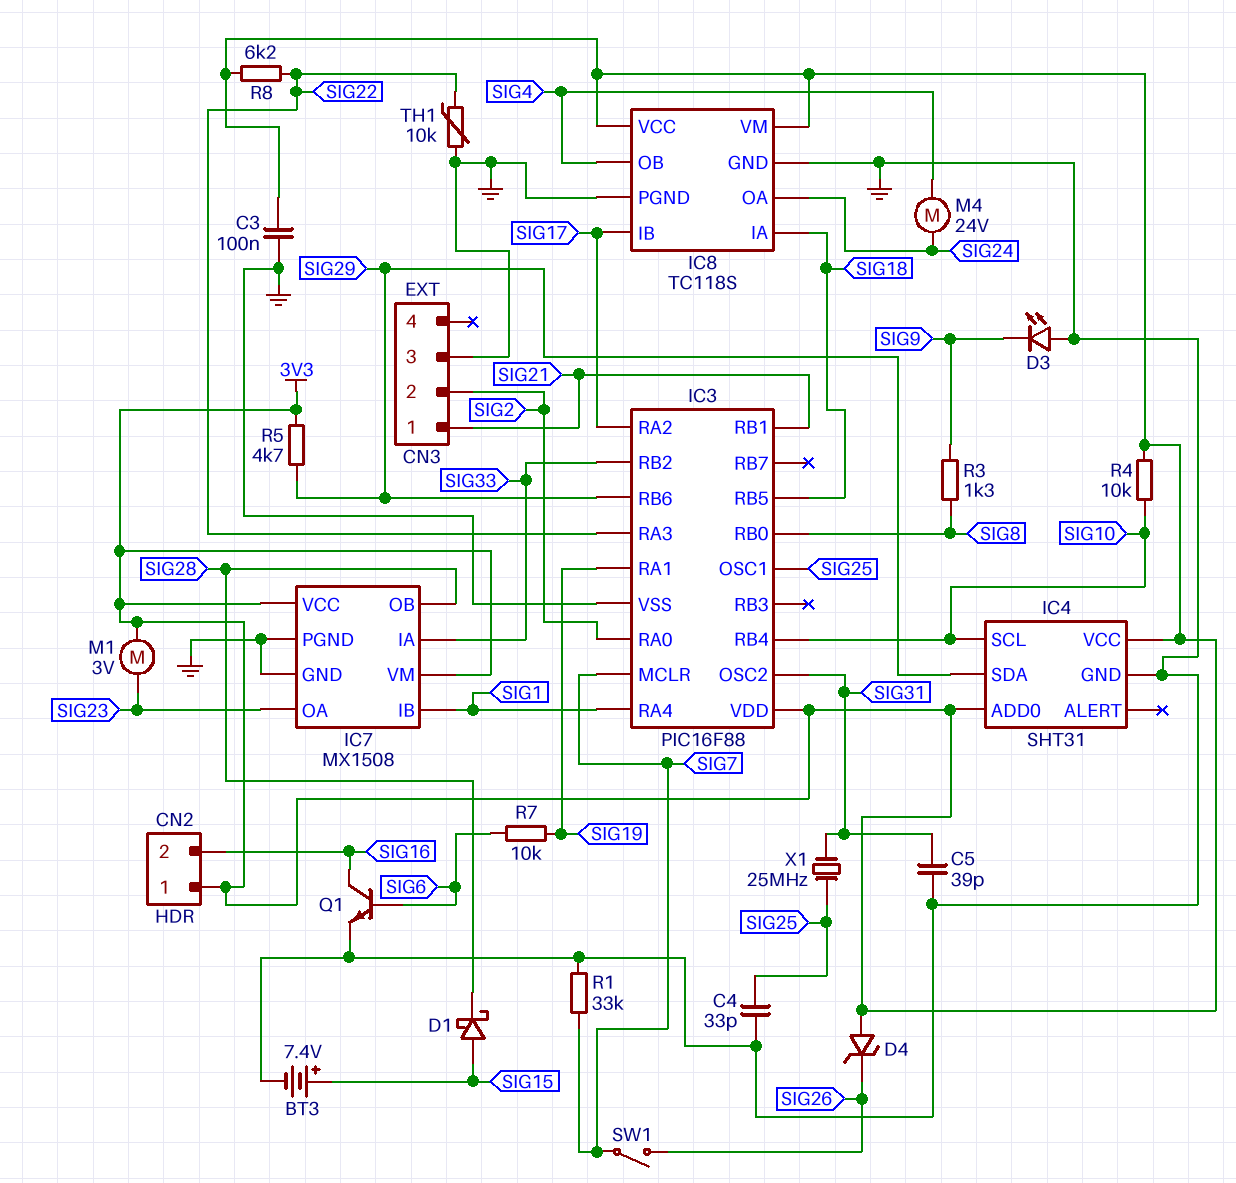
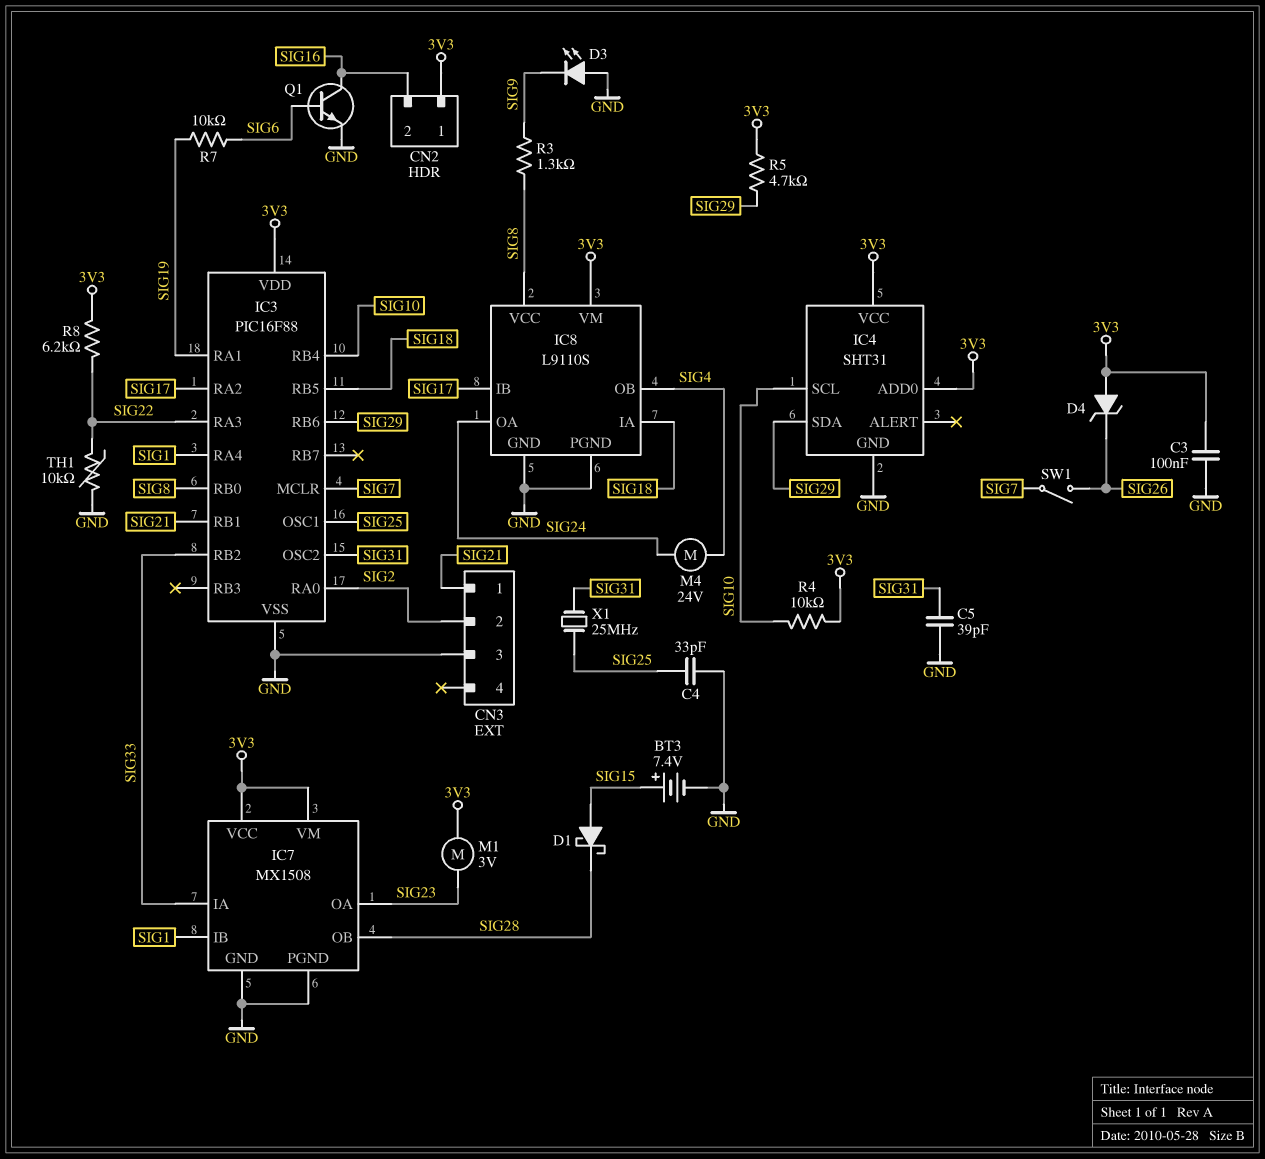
IC8: TC118S -> L9110S
IC8 pin VCC: 3V3 -> SIG8
R1: 33k (GND, SIG7) -> none

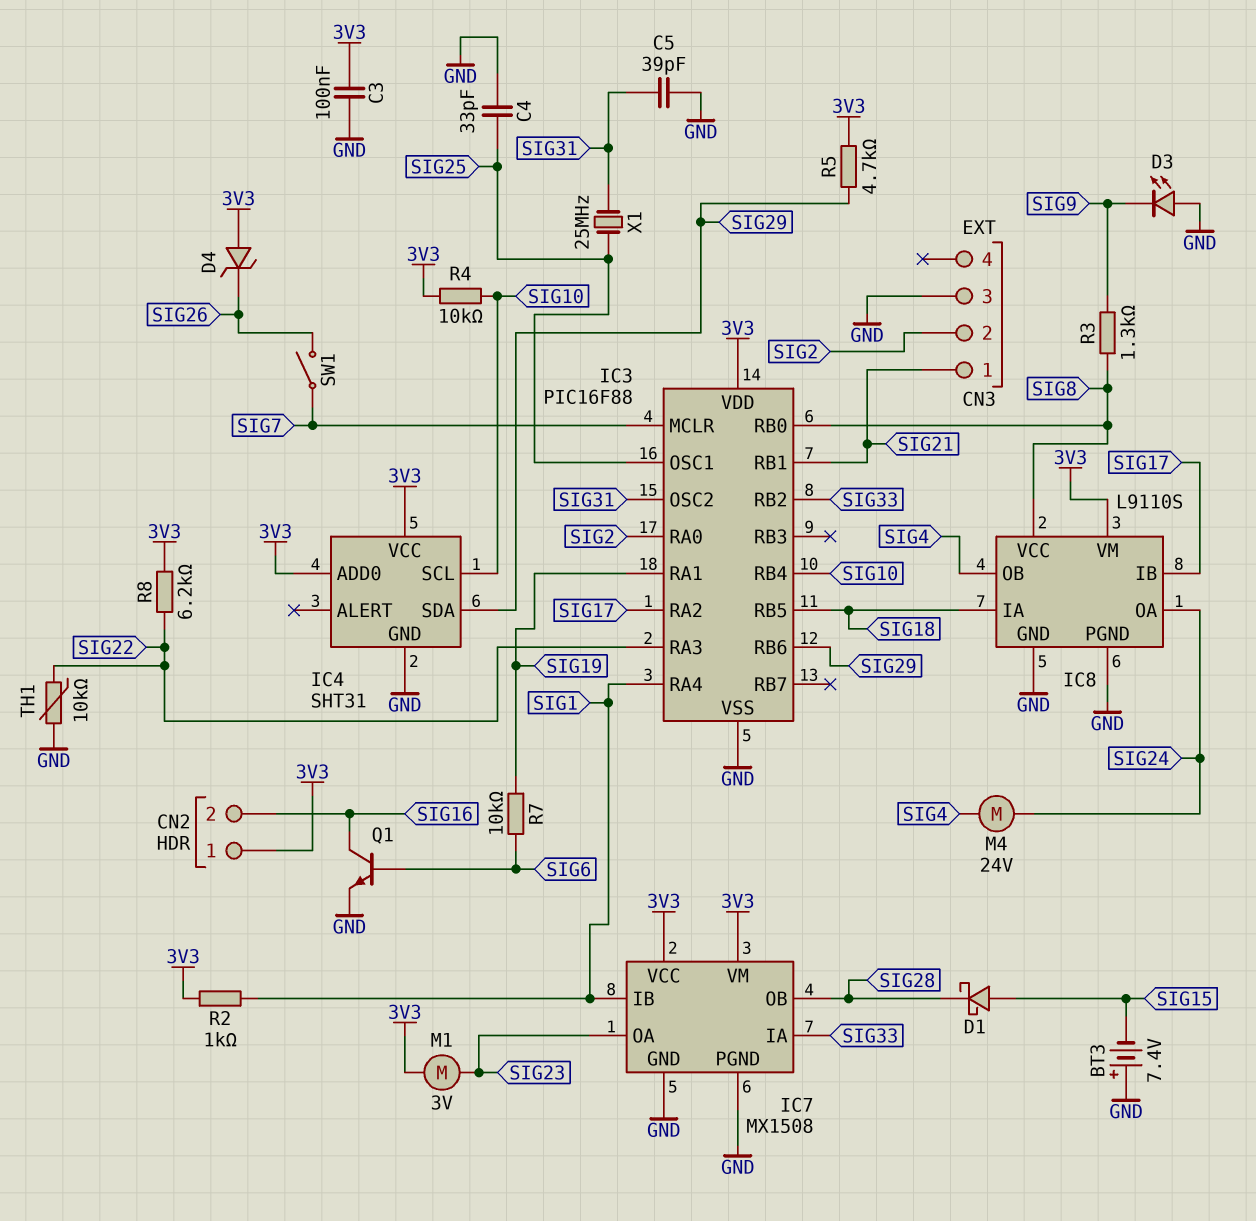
BT3: 7.4V (plus SIG15, minus GND) -> 7.4V (plus GND, minus SIG15)
R2: none -> 1k (3V3, SIG1)

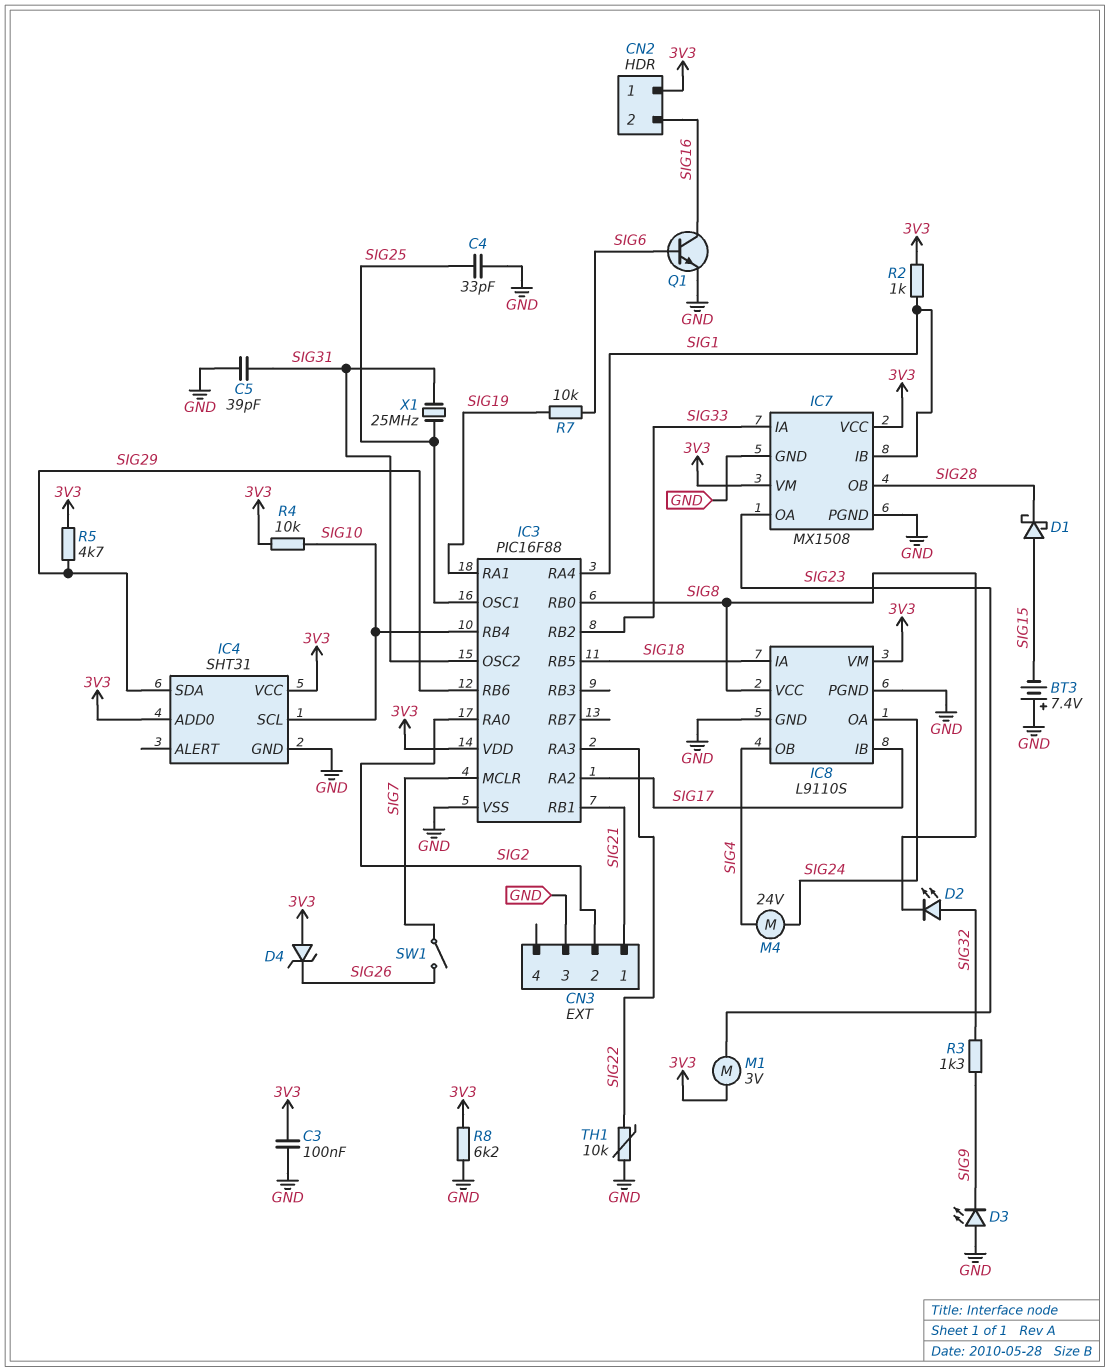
D2: none -> LED (A SIG32, K SIG8)
R3: 1.3k (SIG8, SIG9) -> 1.3k (SIG9, SIG32)
R8: 6.2k (3V3, SIG22) -> 6.2k (3V3, GND)

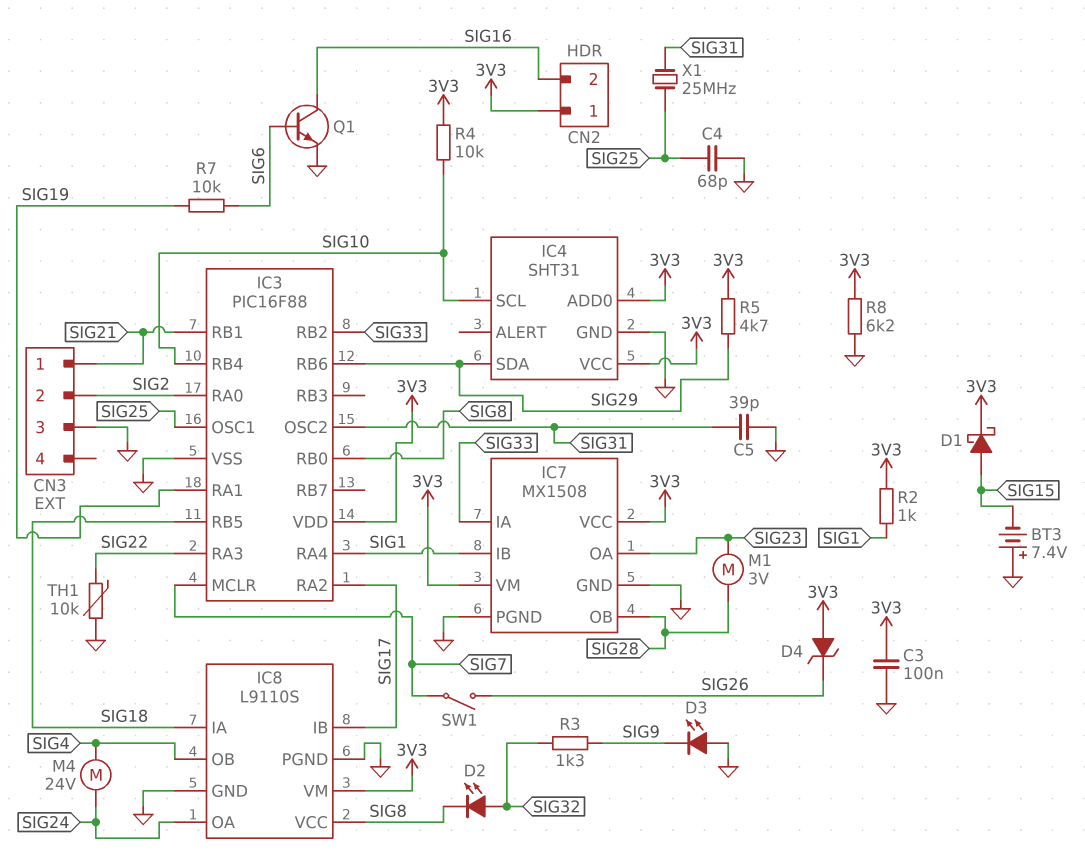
C4: 33pF (GND, SIG25) -> 68pF (GND, SIG25)
D1: schottky (A SIG15, K SIG28) -> schottky (A SIG15, K 3V3)
M1: motor 3V (3V3, SIG23) -> motor 3V (SIG23, SIG28)

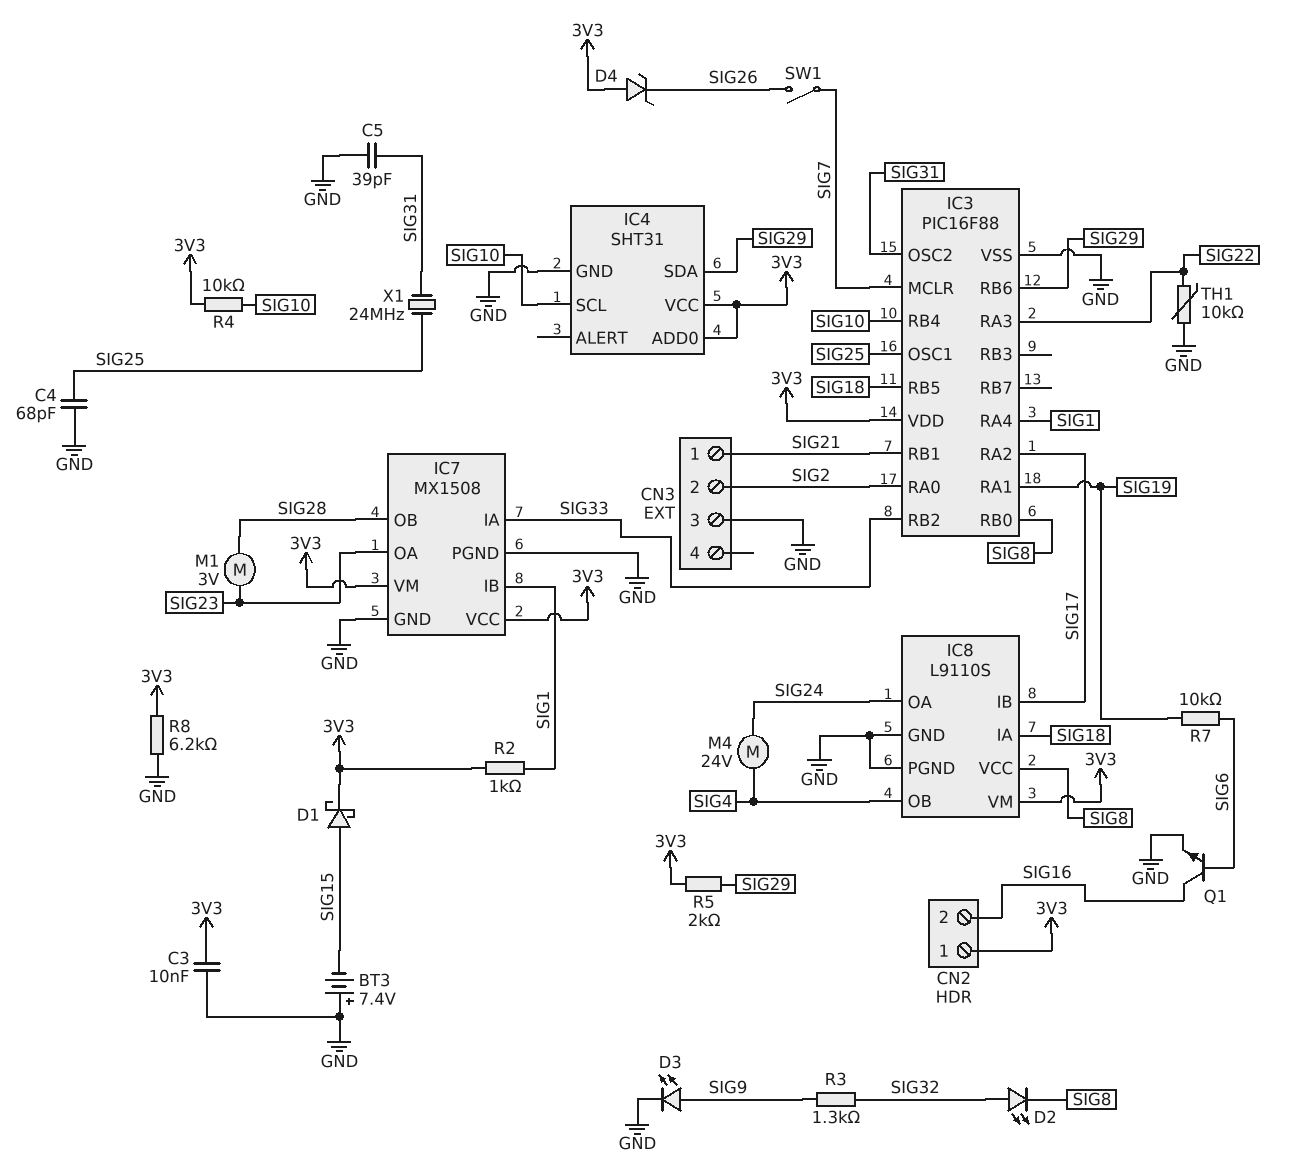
C3: 100nF (3V3, GND) -> 10nF (3V3, GND)
D3: LED (A GND, K SIG9) -> LED (A SIG9, K GND)
R5: 4.7k (3V3, SIG29) -> 2k (3V3, SIG29)
X1: 25MHz (SIG25, SIG31) -> 24MHz (SIG25, SIG31)

